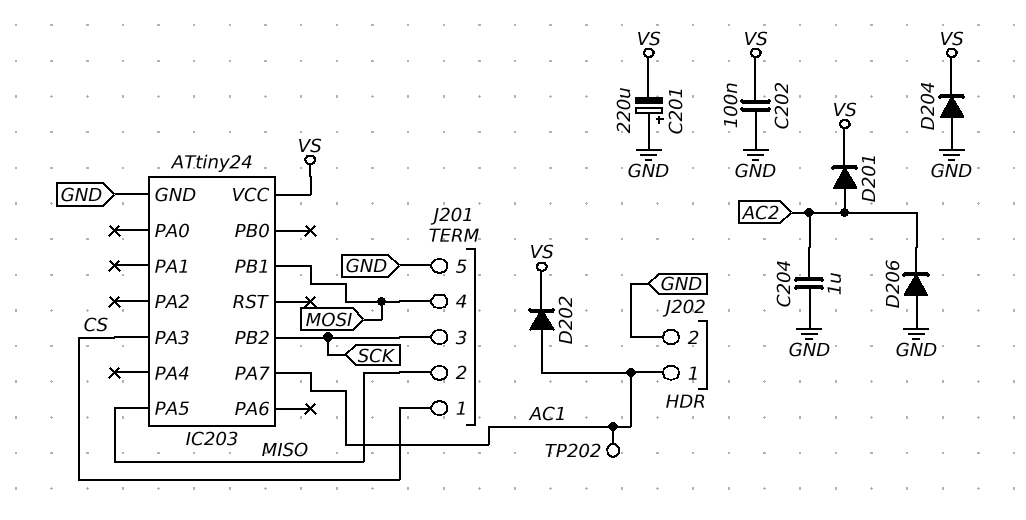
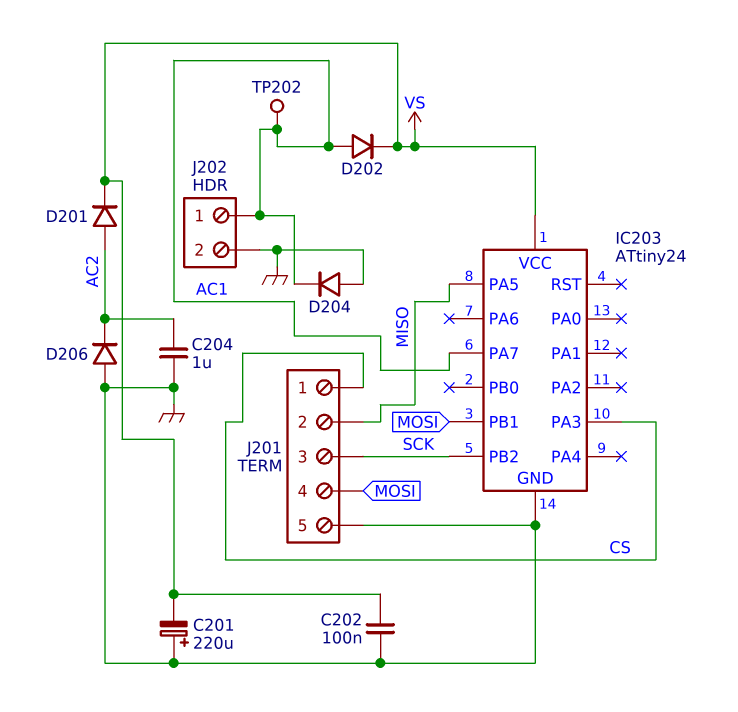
D204: diode (A GND, K VS) -> diode (A GND, K AC1)

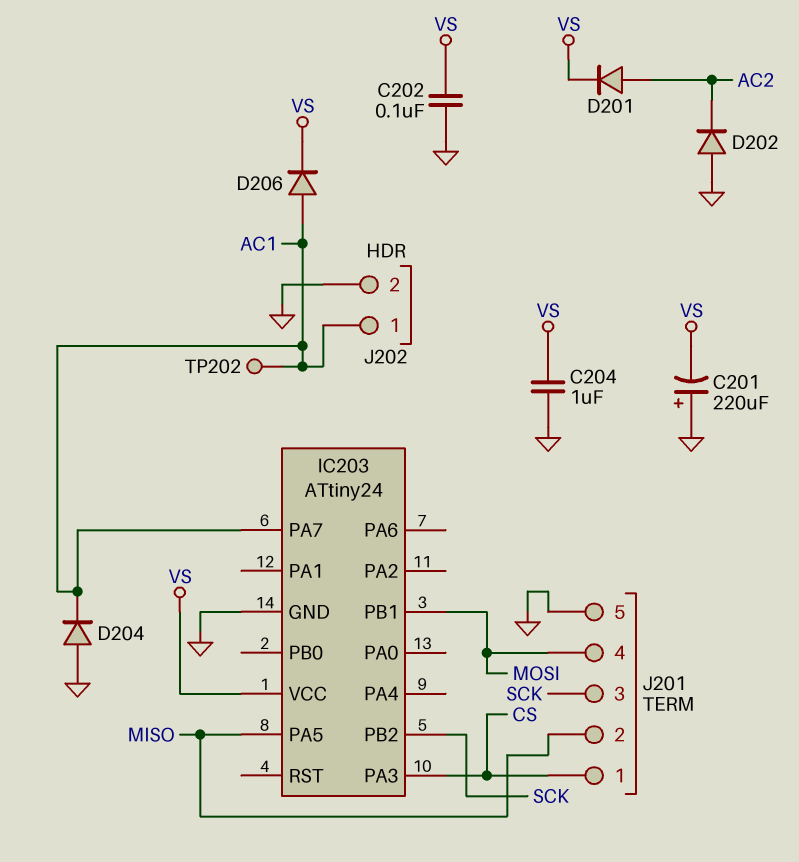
C204: 1uF (AC2, GND) -> 1uF (GND, VS)
D202: diode (A AC1, K VS) -> diode (A GND, K AC2)
D206: diode (A GND, K AC2) -> diode (A AC1, K VS)

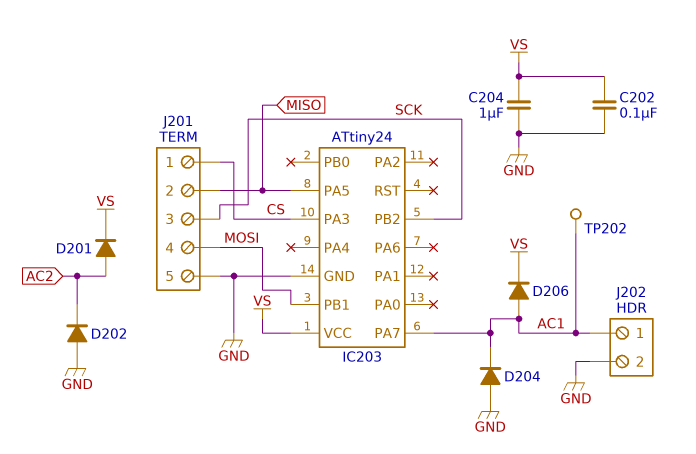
C201: 220uF (plus GND, minus VS) -> none

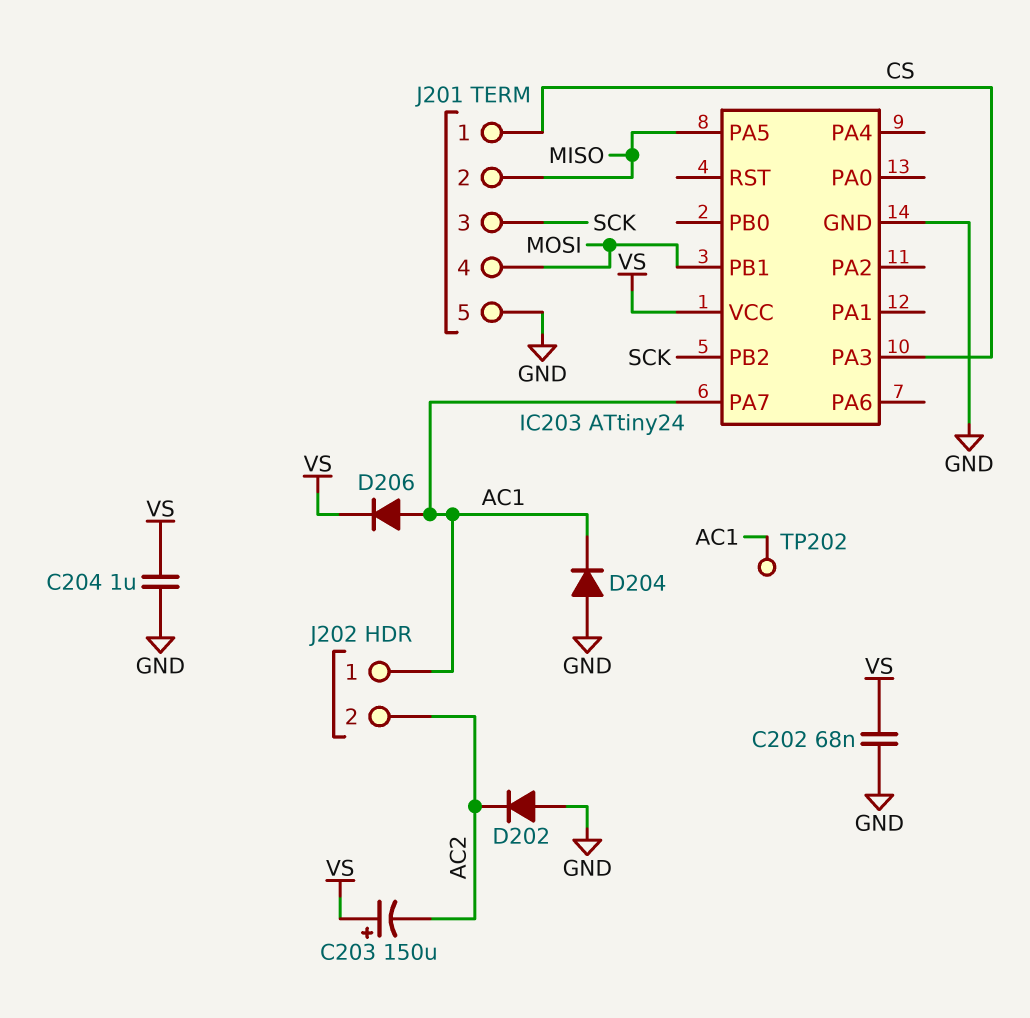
C202: 100nF (GND, VS) -> 68nF (GND, VS)
C203: none -> 150uF (plus VS, minus AC2)
D201: diode (A AC2, K VS) -> none
J202 pin 2: GND -> AC2

